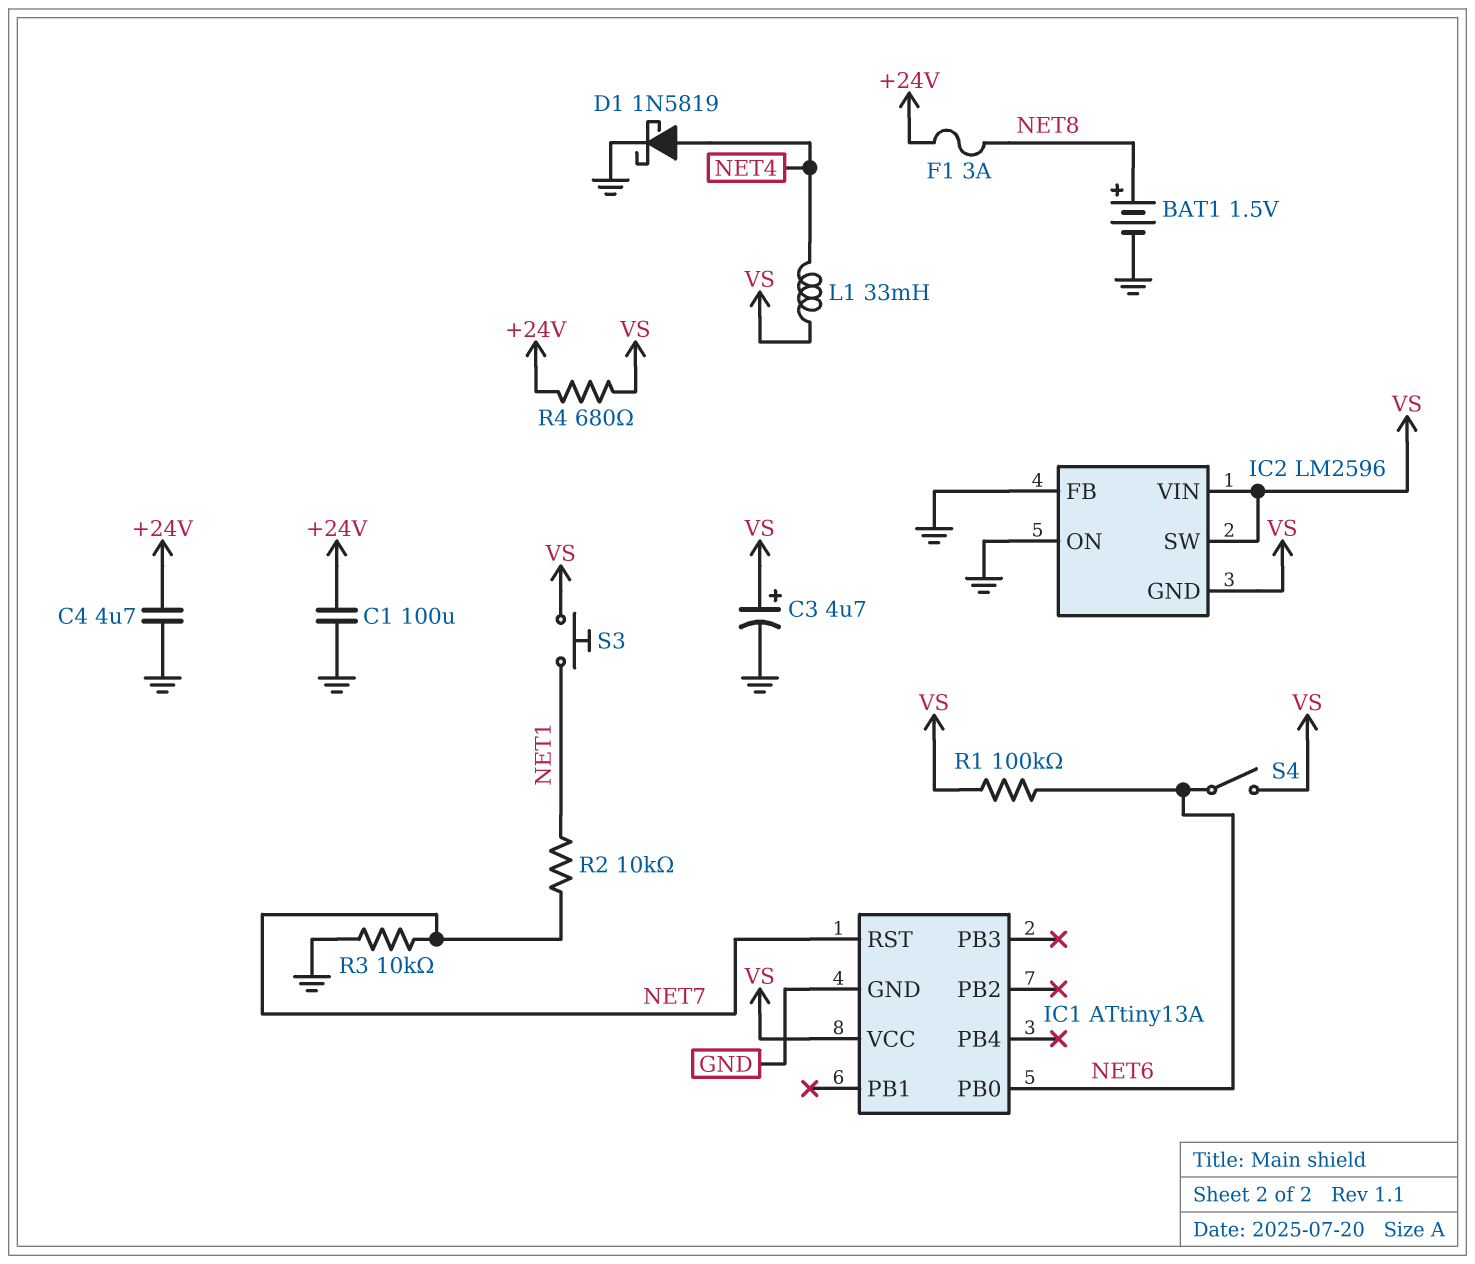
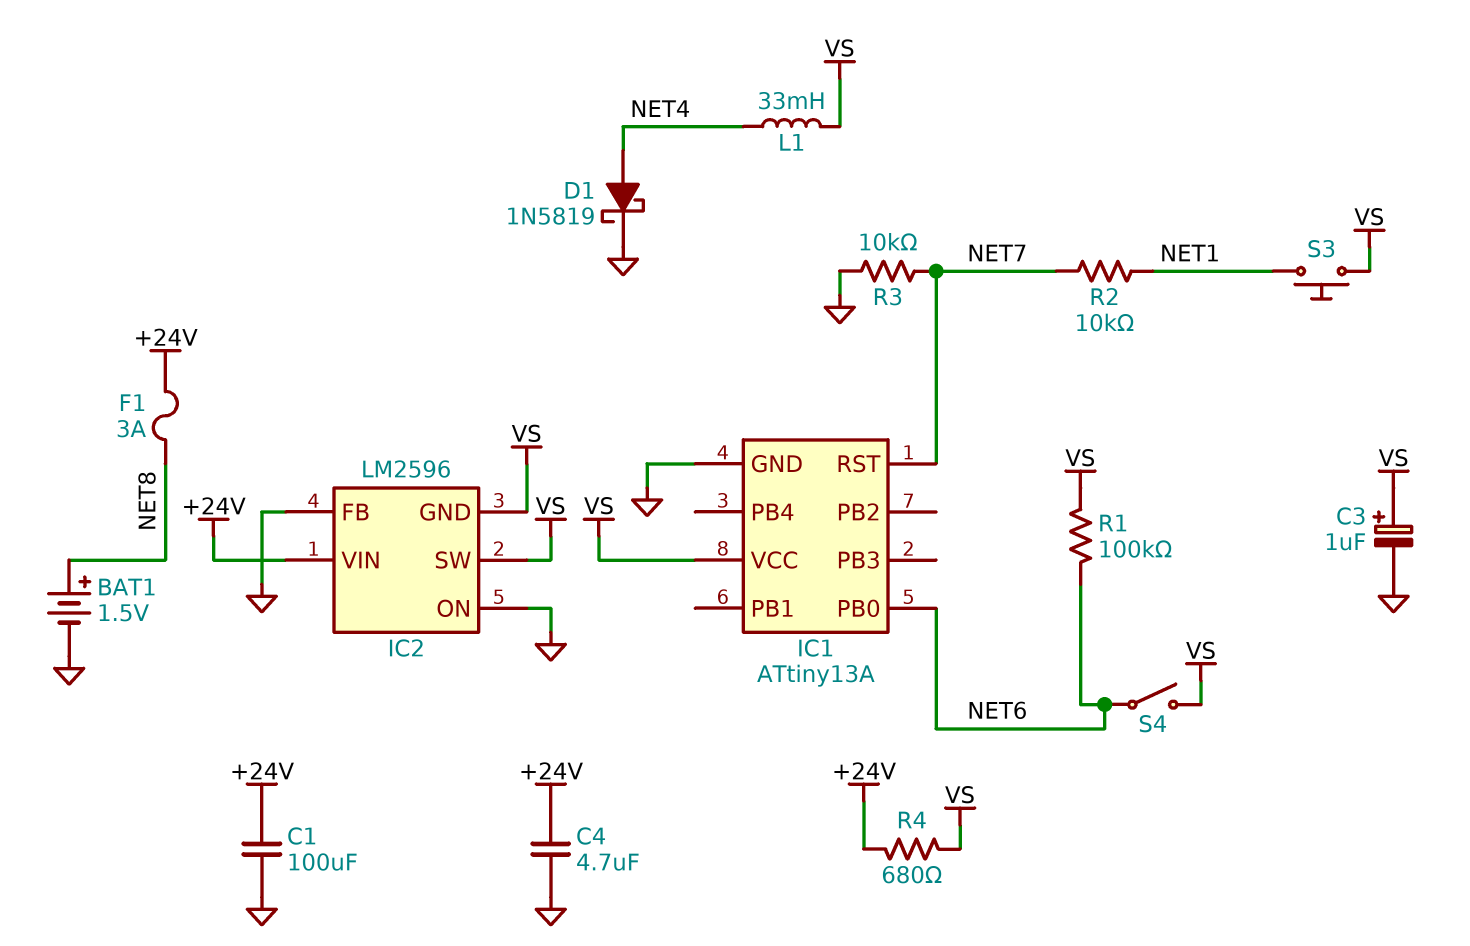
C3: 4.7uF (plus VS, minus GND) -> 1uF (plus VS, minus GND)
IC2 pin VIN: VS -> +24V

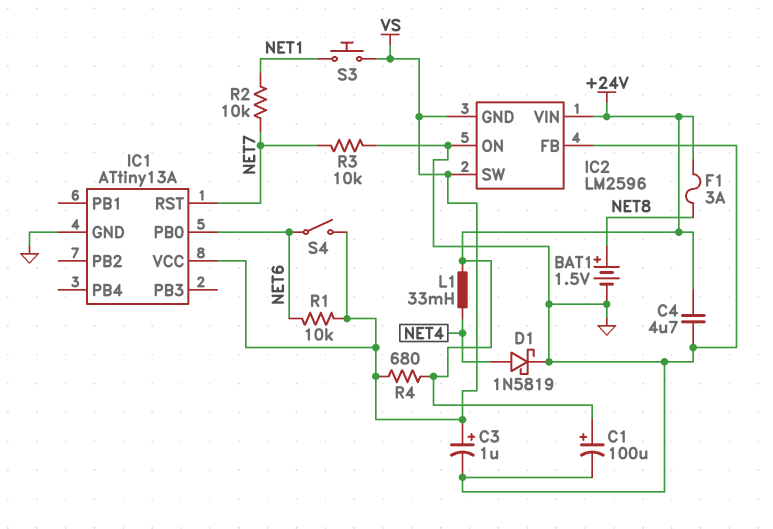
C1: 100uF (+24V, GND) -> 100uF (plus +24V, minus GND)
L1: 33mH (NET4, VS) -> 33mH (+24V, NET4)
R1: 100k (NET6, VS) -> 10k (NET6, VS)

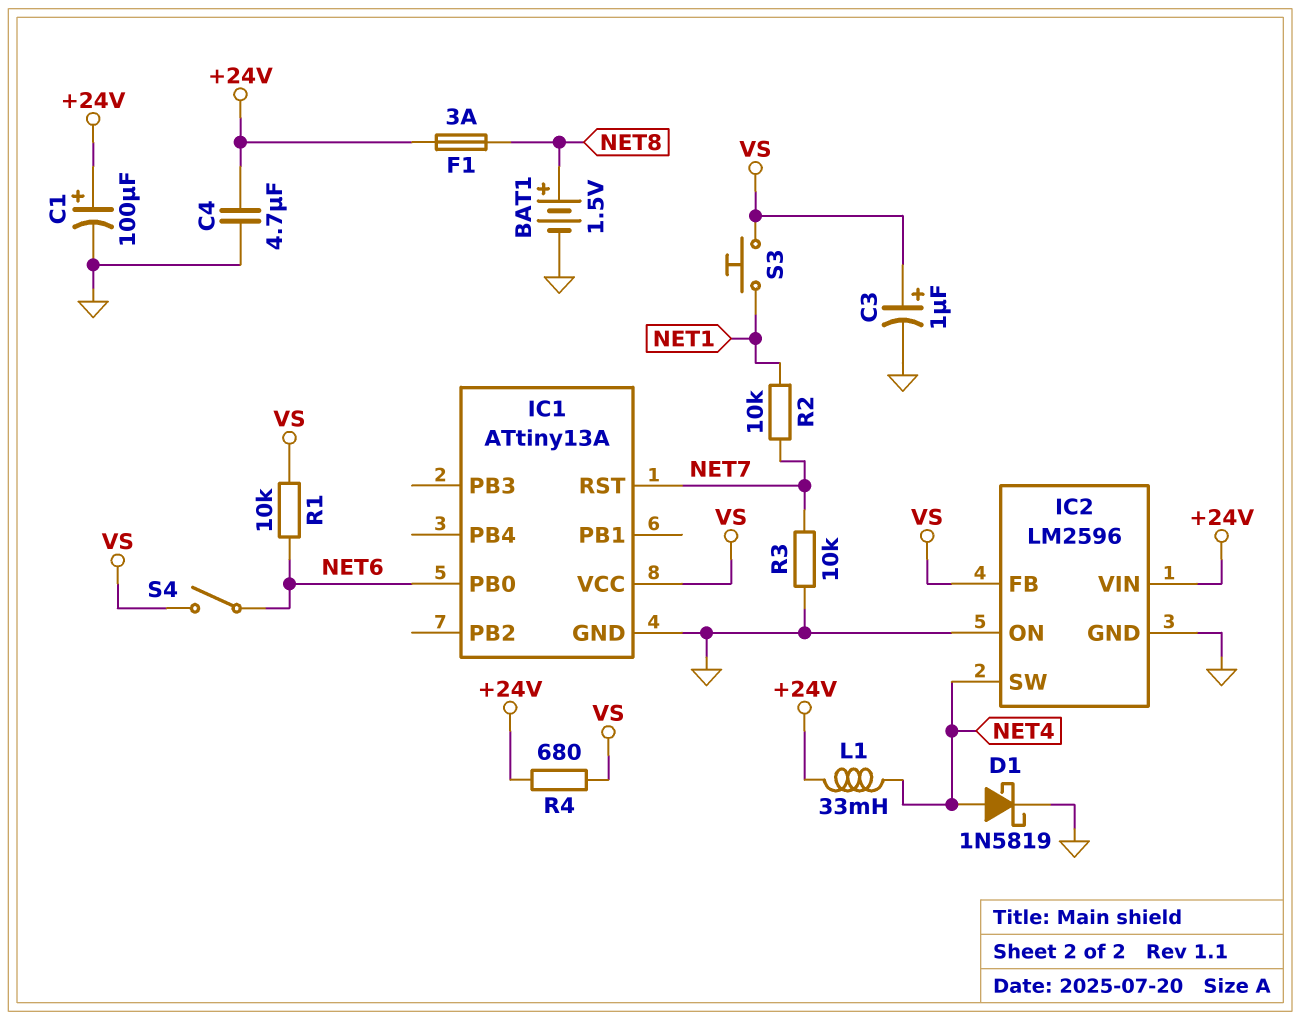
IC2 pin FB: GND -> VS
IC2 pin GND: VS -> GND
IC2 pin SW: VS -> NET4

